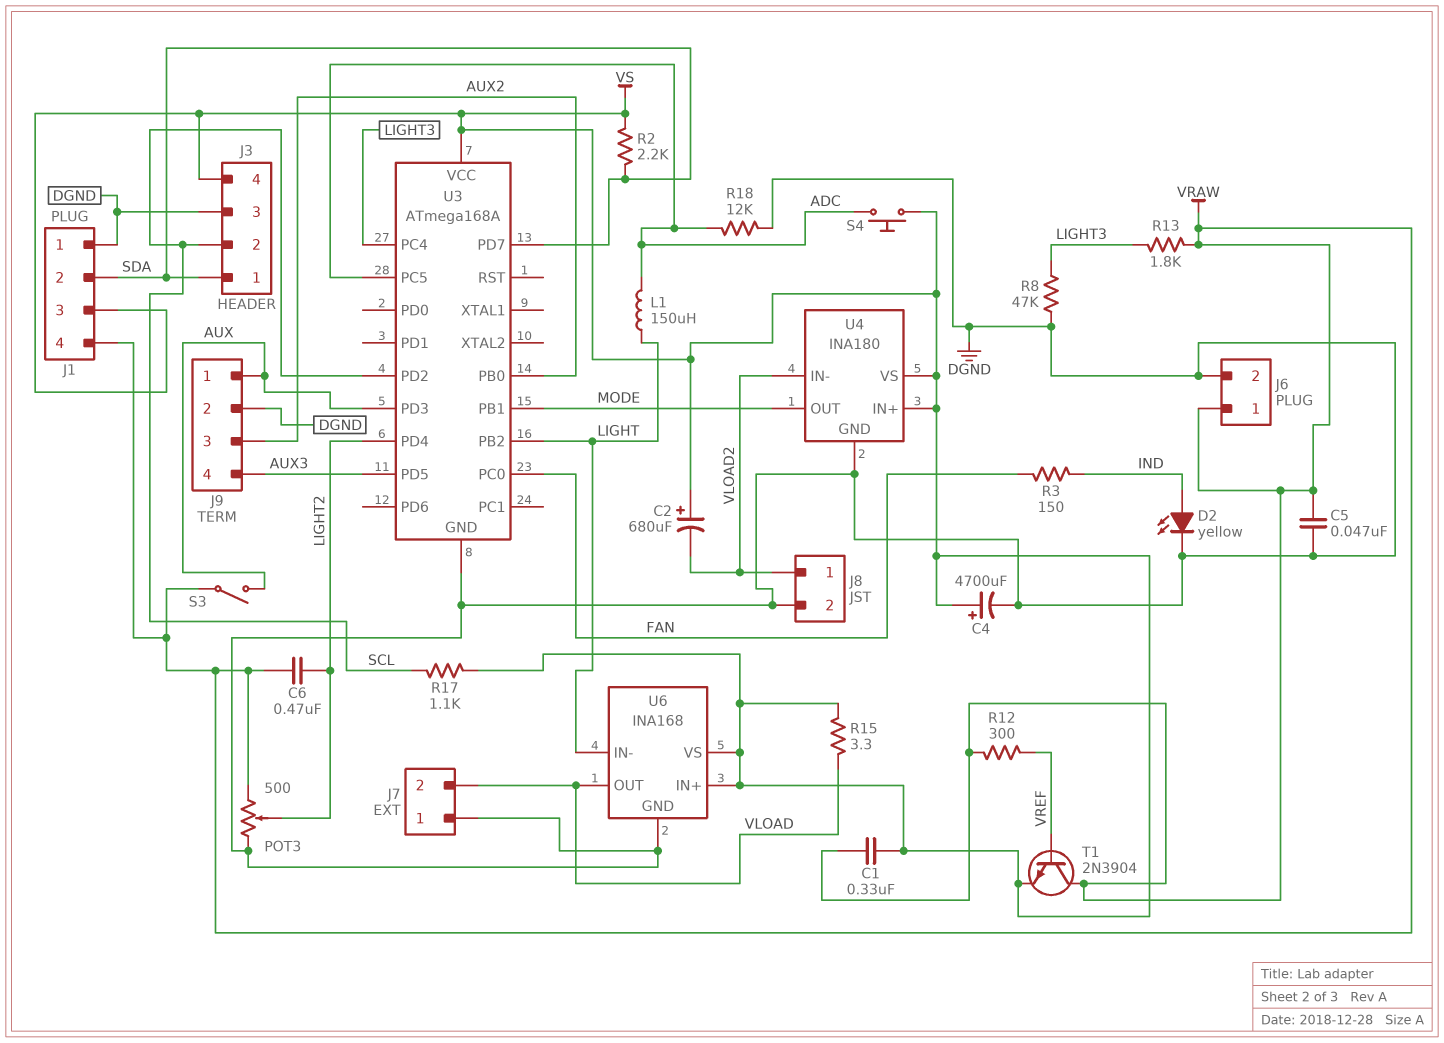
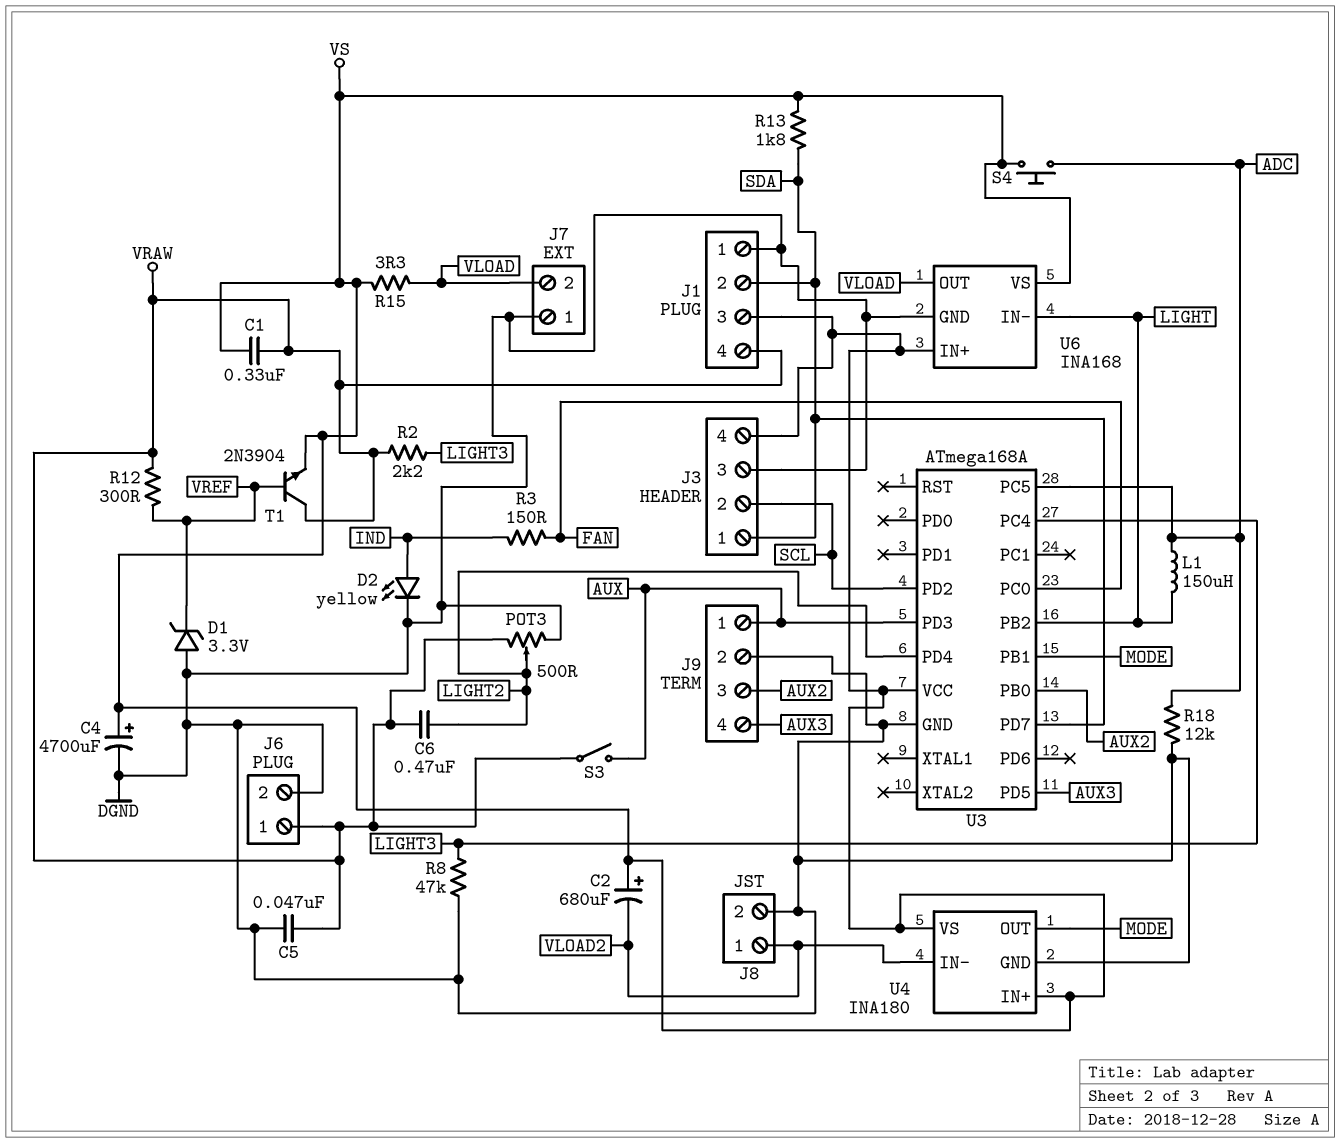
D1: none -> zener 3.3V (A DGND, K VREF)
R2: 2.2k (SDA, VS) -> 2.2k (LIGHT3, VRAW)
R13: 1.8k (LIGHT3, VRAW) -> 1.8k (SDA, VS)
R17: 1.1k (SCL, VS) -> none

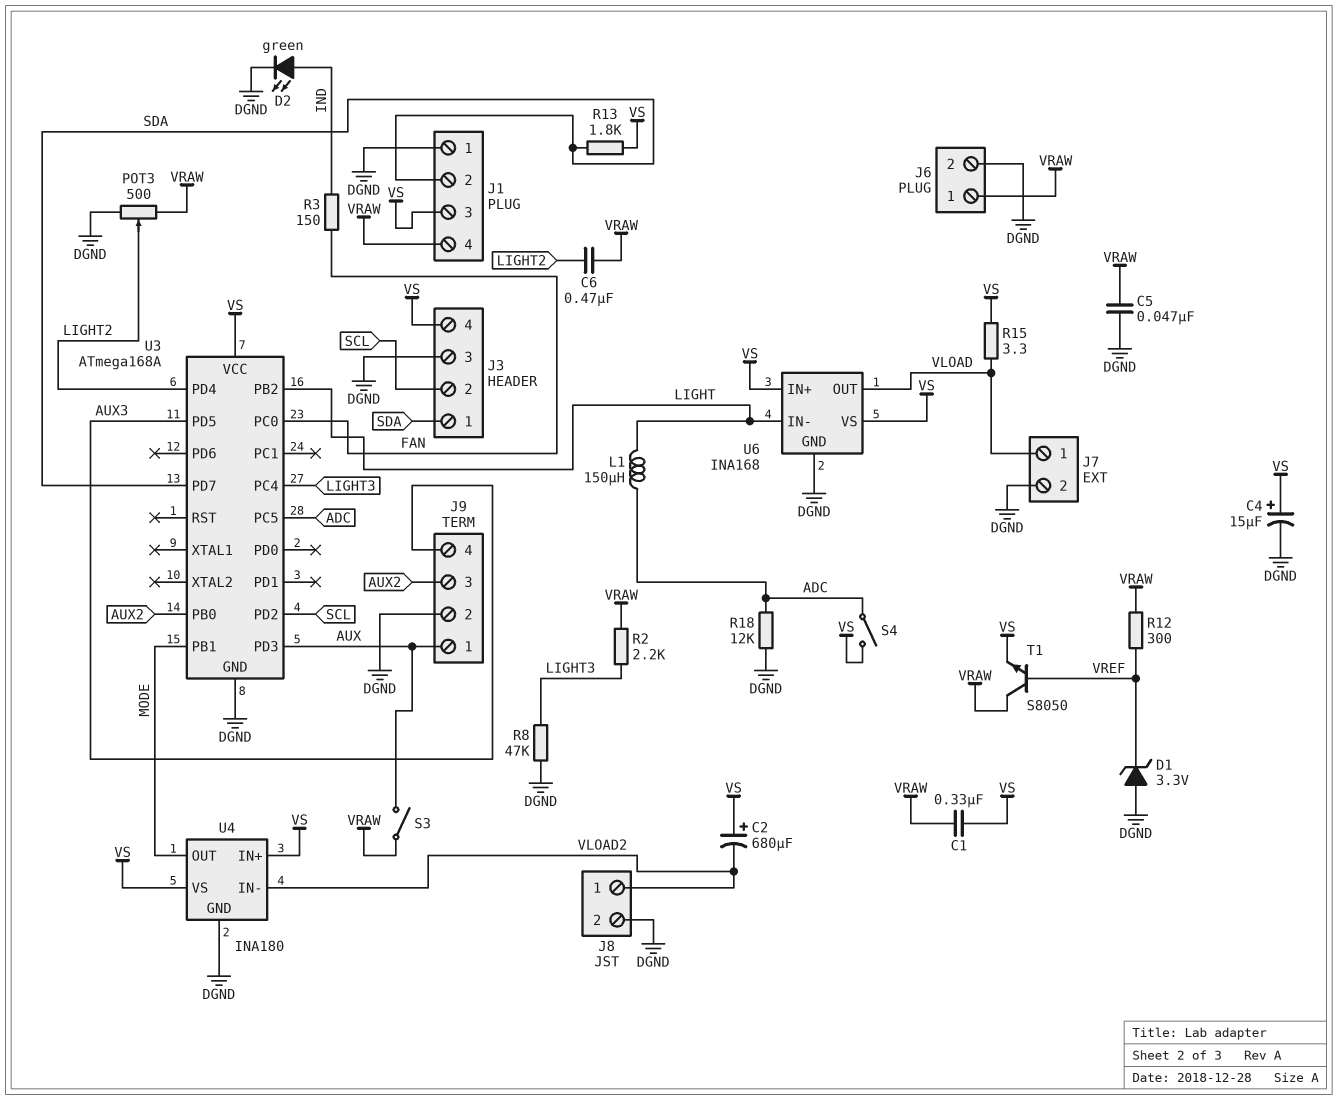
C4: 4700uF (plus VS, minus DGND) -> 15uF (plus VS, minus DGND)
D2: LED yellow (A IND, K DGND) -> LED green (A IND, K DGND)
J7 pin 1: DGND -> VLOAD
J7 pin 2: VLOAD -> DGND
S4: button (ADC, VS) -> switch (ADC, VS)
T1: NPN 2N3904 (B VREF, C VRAW, E VS) -> NPN S8050 (B VREF, C VRAW, E VS)

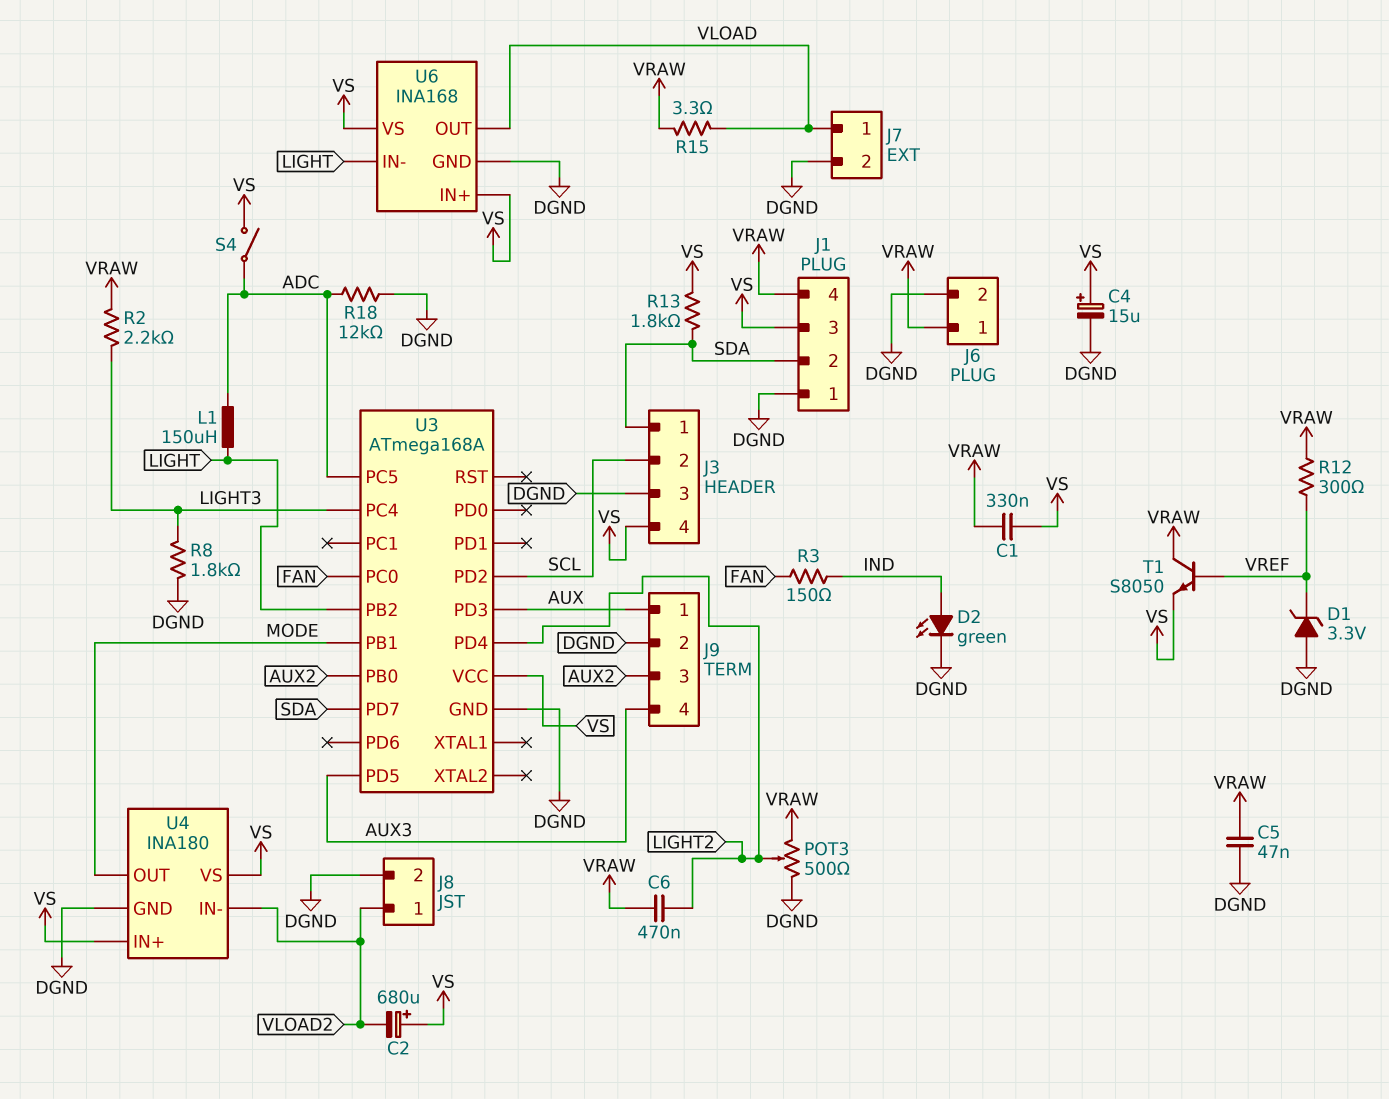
R8: 47k (DGND, LIGHT3) -> 1.8k (DGND, LIGHT3)
R15: 3.3 (VLOAD, VS) -> 3.3 (VLOAD, VRAW)
S3: switch (AUX, VRAW) -> none

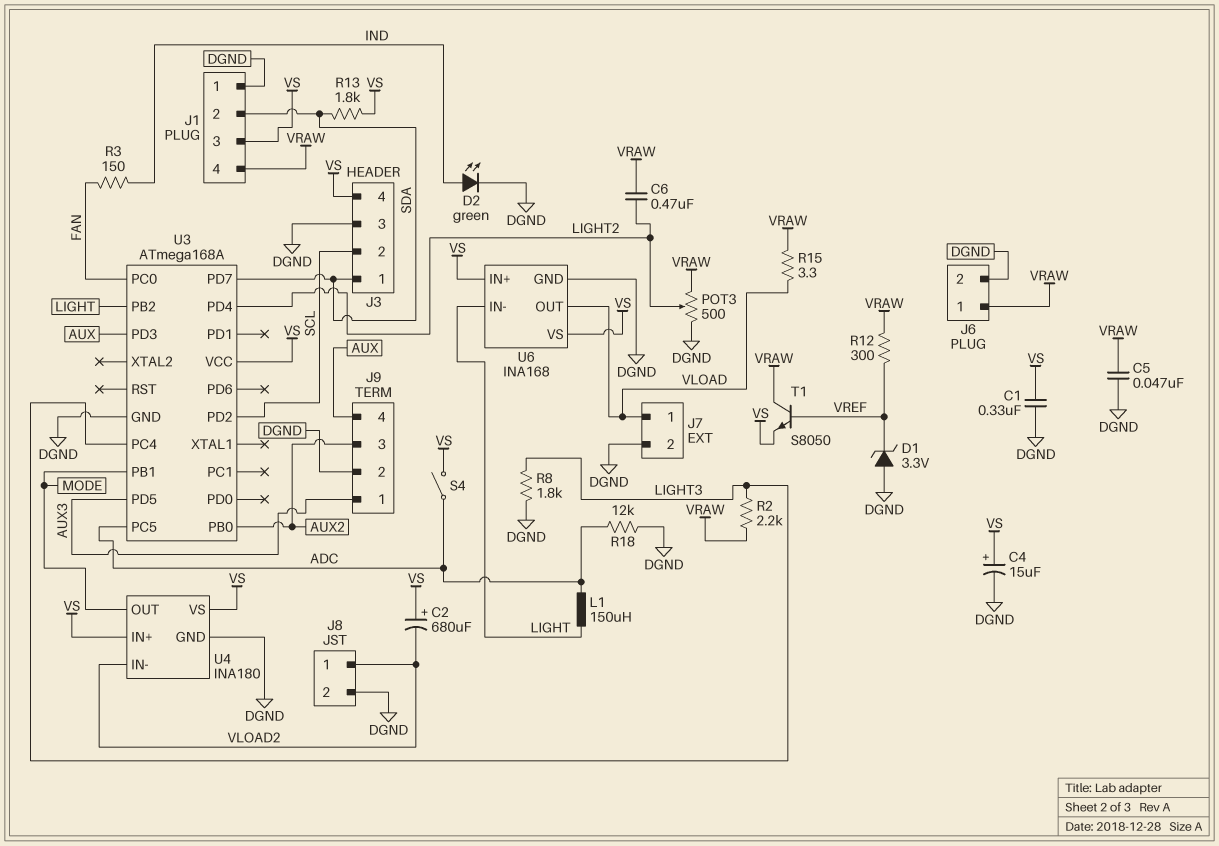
C1: 330nF (VRAW, VS) -> 330nF (DGND, VS)
J9 pin 1: AUX -> AUX3
J9 pin 4: AUX3 -> AUX

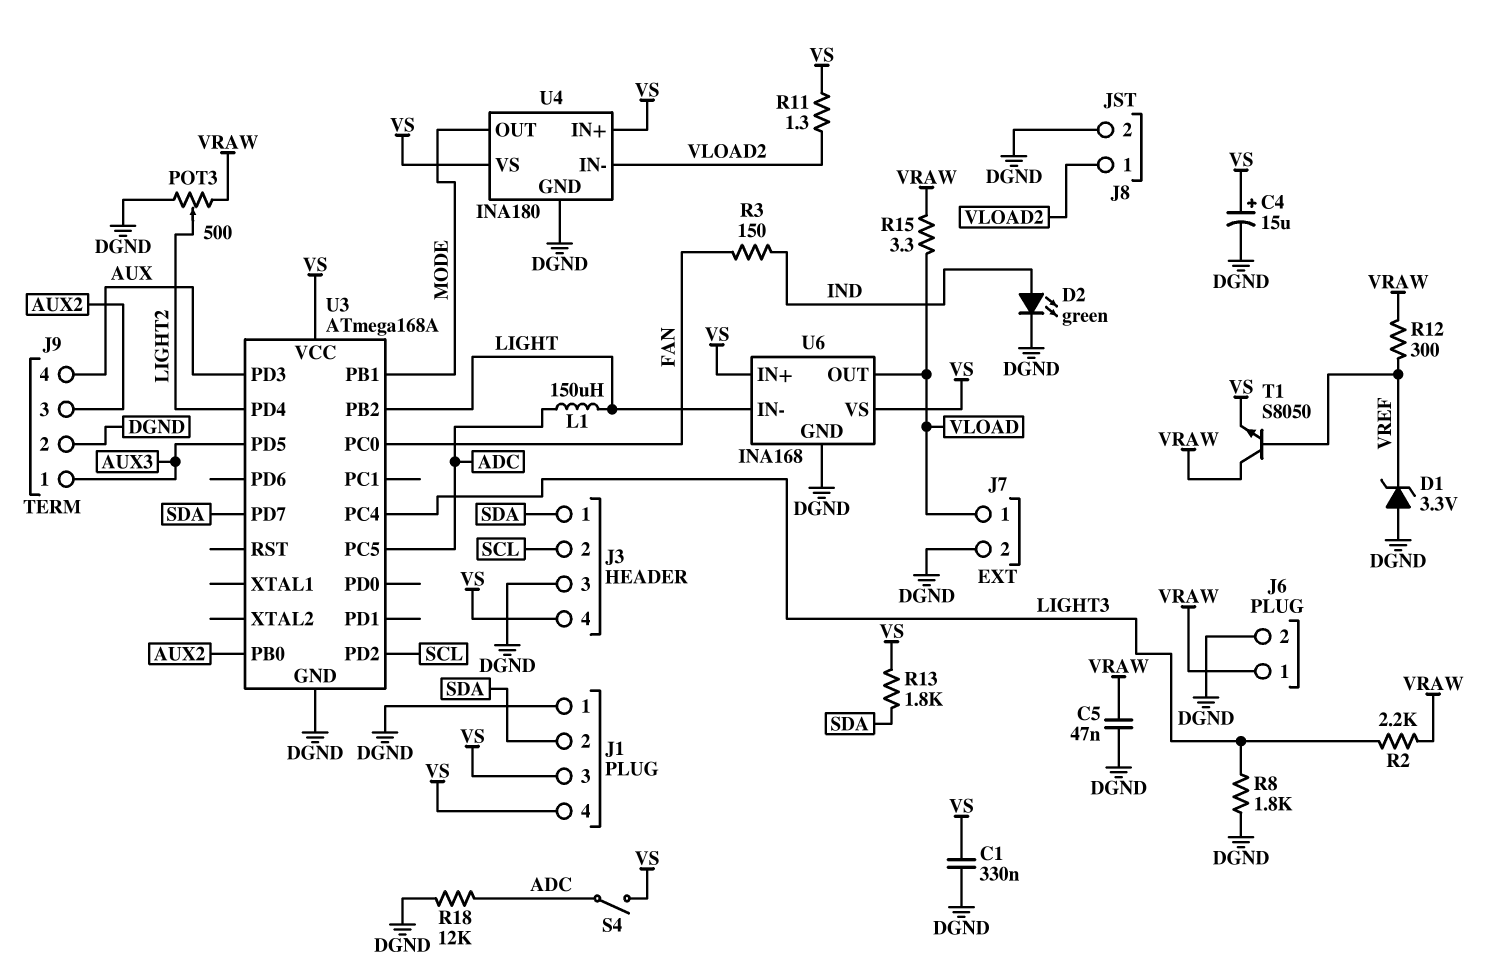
C2: 680uF (plus VS, minus VLOAD2) -> none
C6: 470nF (LIGHT2, VRAW) -> none
J1 pin 4: VRAW -> VS
R11: none -> 1.3 (VLOAD2, VS)

